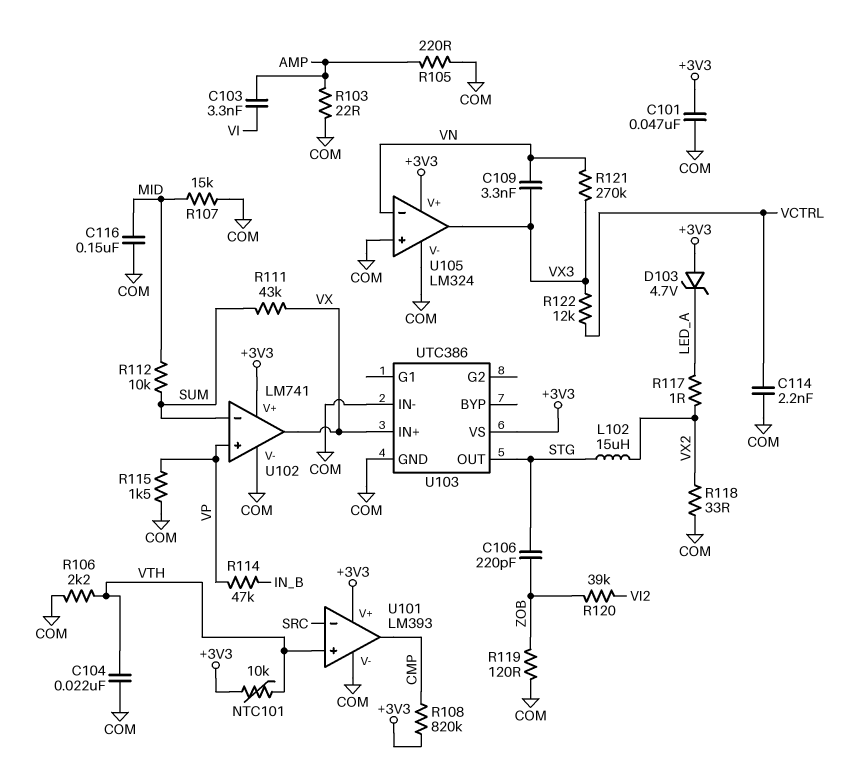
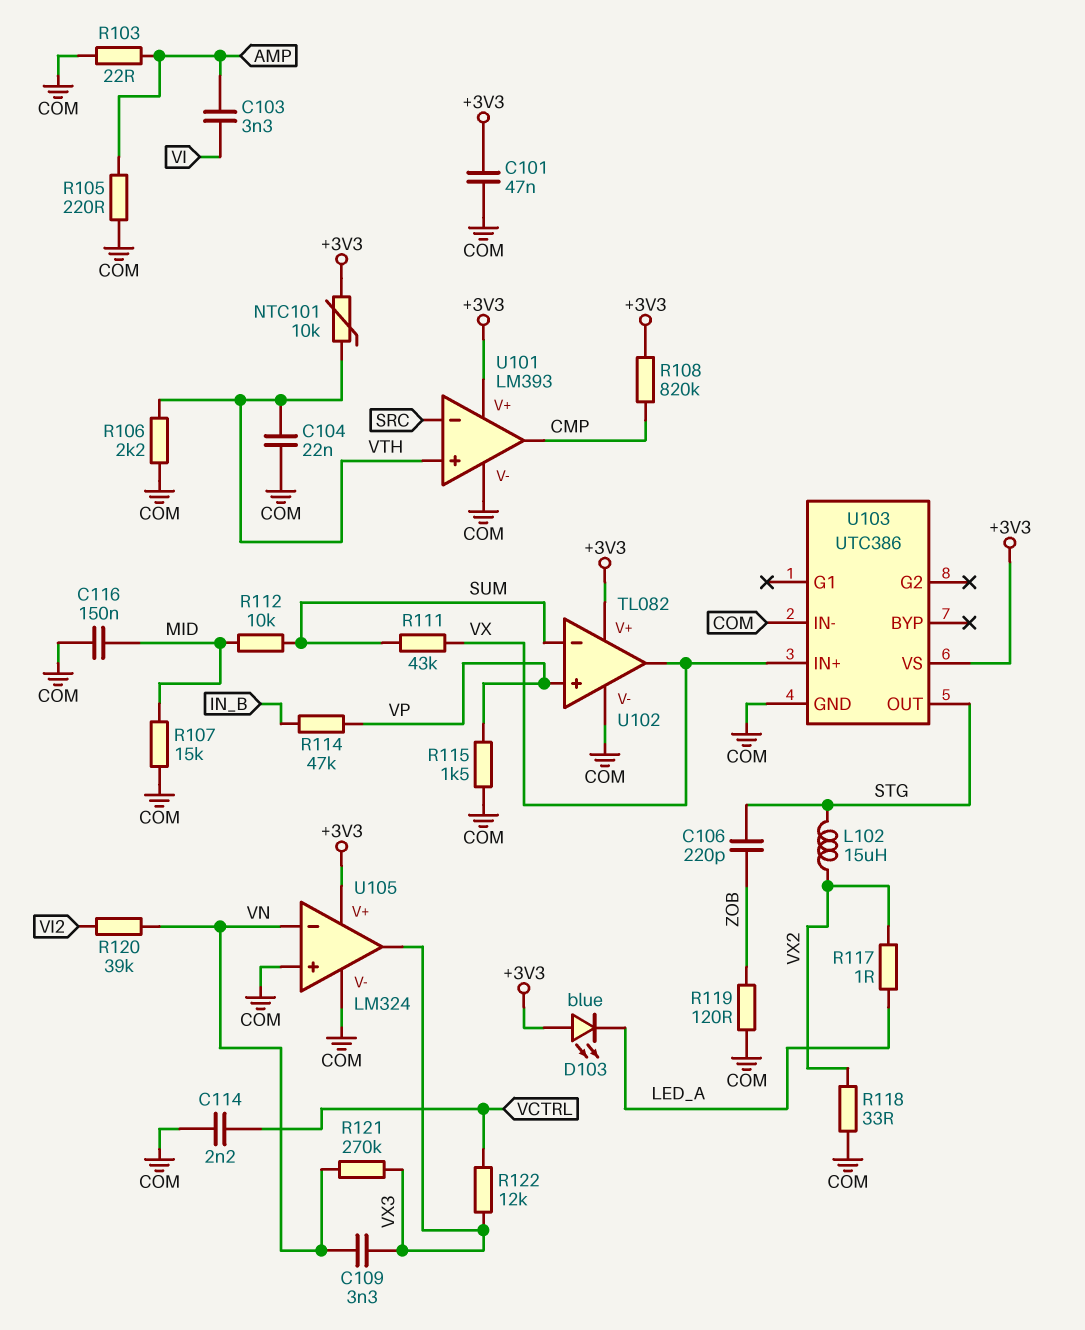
D103: zener 4.7V (A +3V3, K LED_A) -> LED blue (A +3V3, K LED_A)
R120: 39k (VI2, ZOB) -> 39k (VI2, VN)
U102: LM741 -> TL082

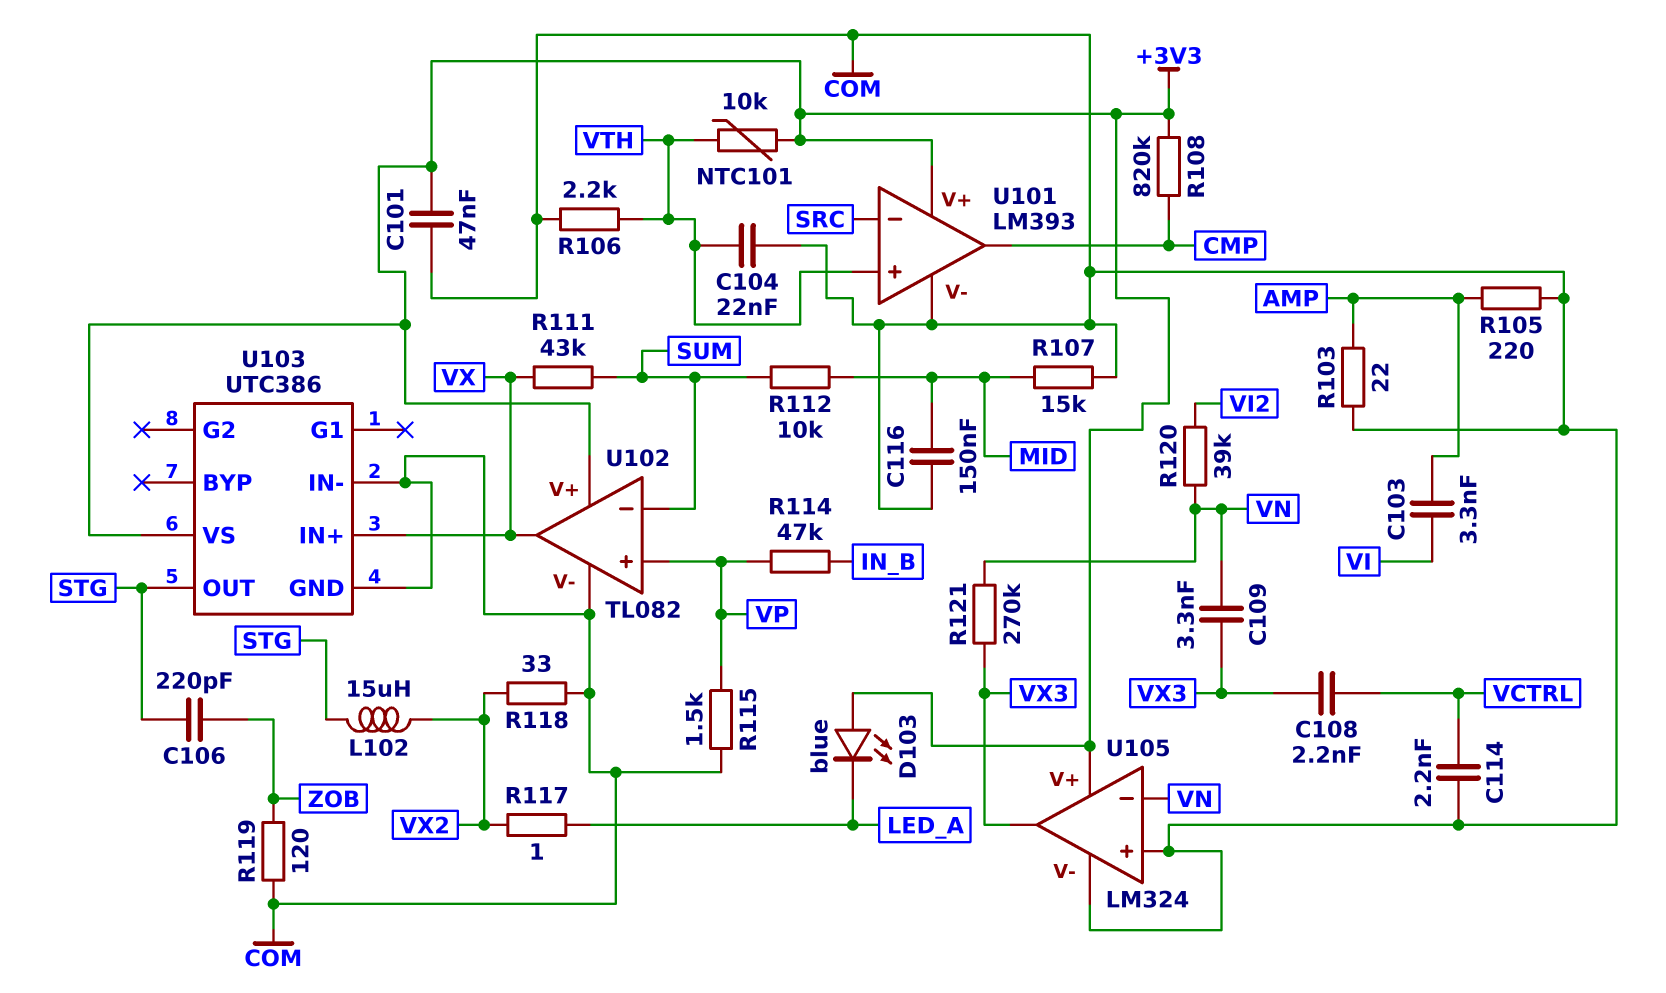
C108: none -> 2.2nF (VCTRL, VX3)
R122: 12k (VCTRL, VX3) -> none

